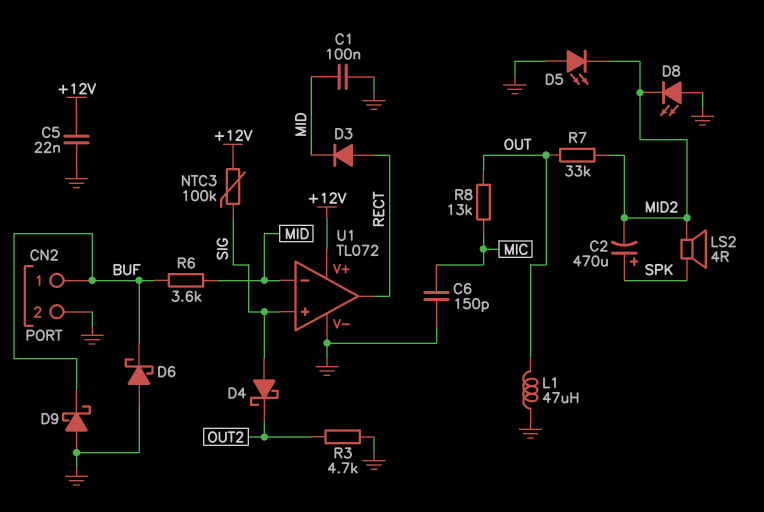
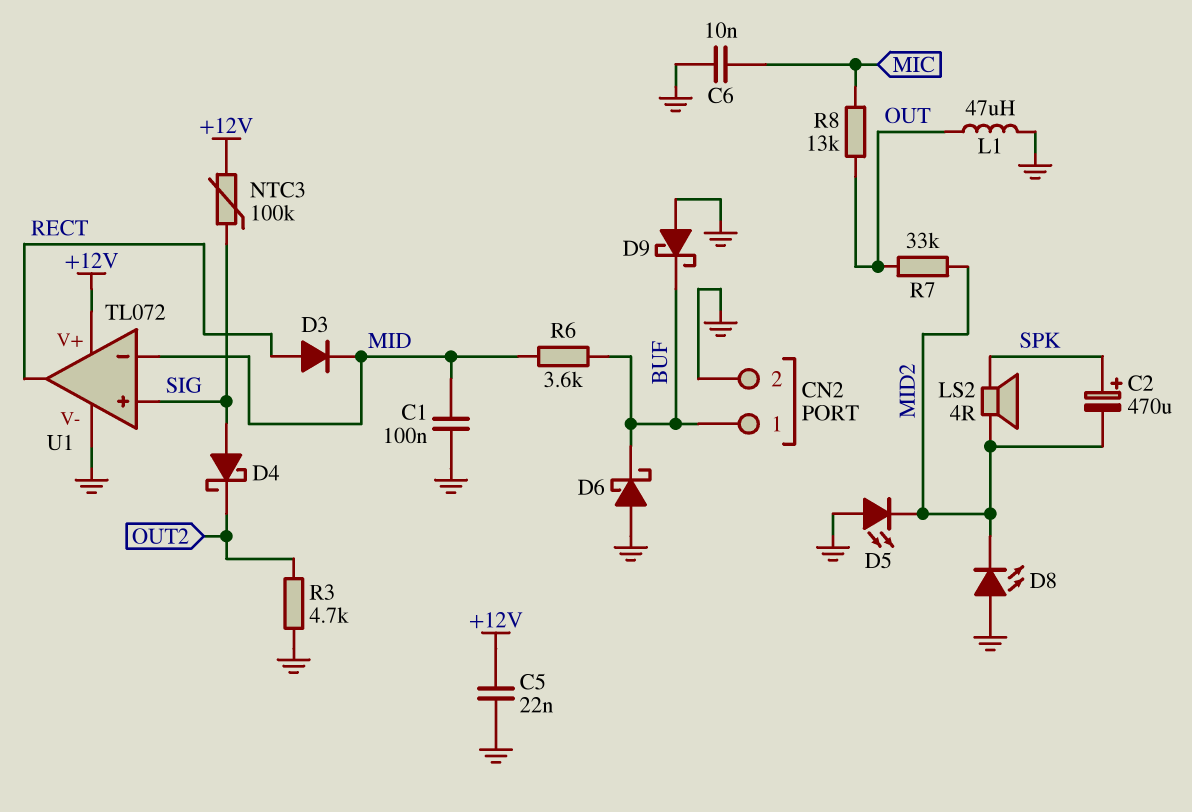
C6: 150pF (GND, MIC) -> 10nF (GND, MIC)

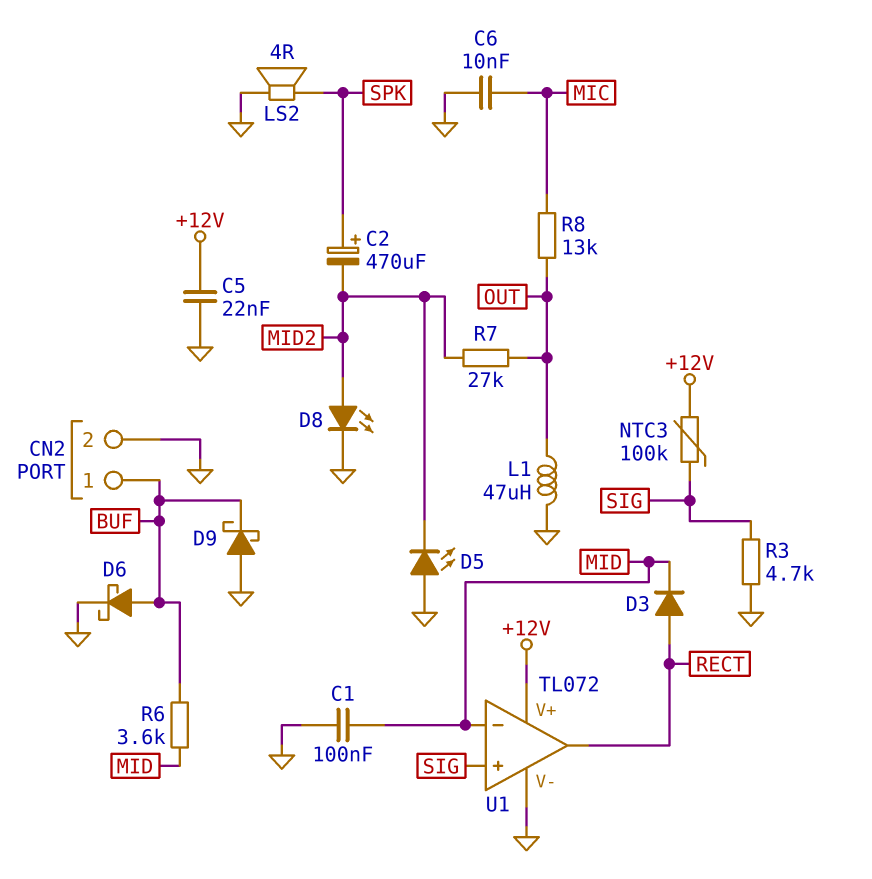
D4: schottky (A SIG, K OUT2) -> none
D6: schottky (A GND, K BUF) -> schottky (A BUF, K GND)
D8: LED (A GND, K MID2) -> LED (A MID2, K GND)
LS2: speaker 4R (MID2, SPK) -> speaker 4R (GND, SPK)
R3: 4.7k (GND, OUT2) -> 4.7k (GND, SIG)
R7: 33k (MID2, OUT) -> 27k (MID2, OUT)

